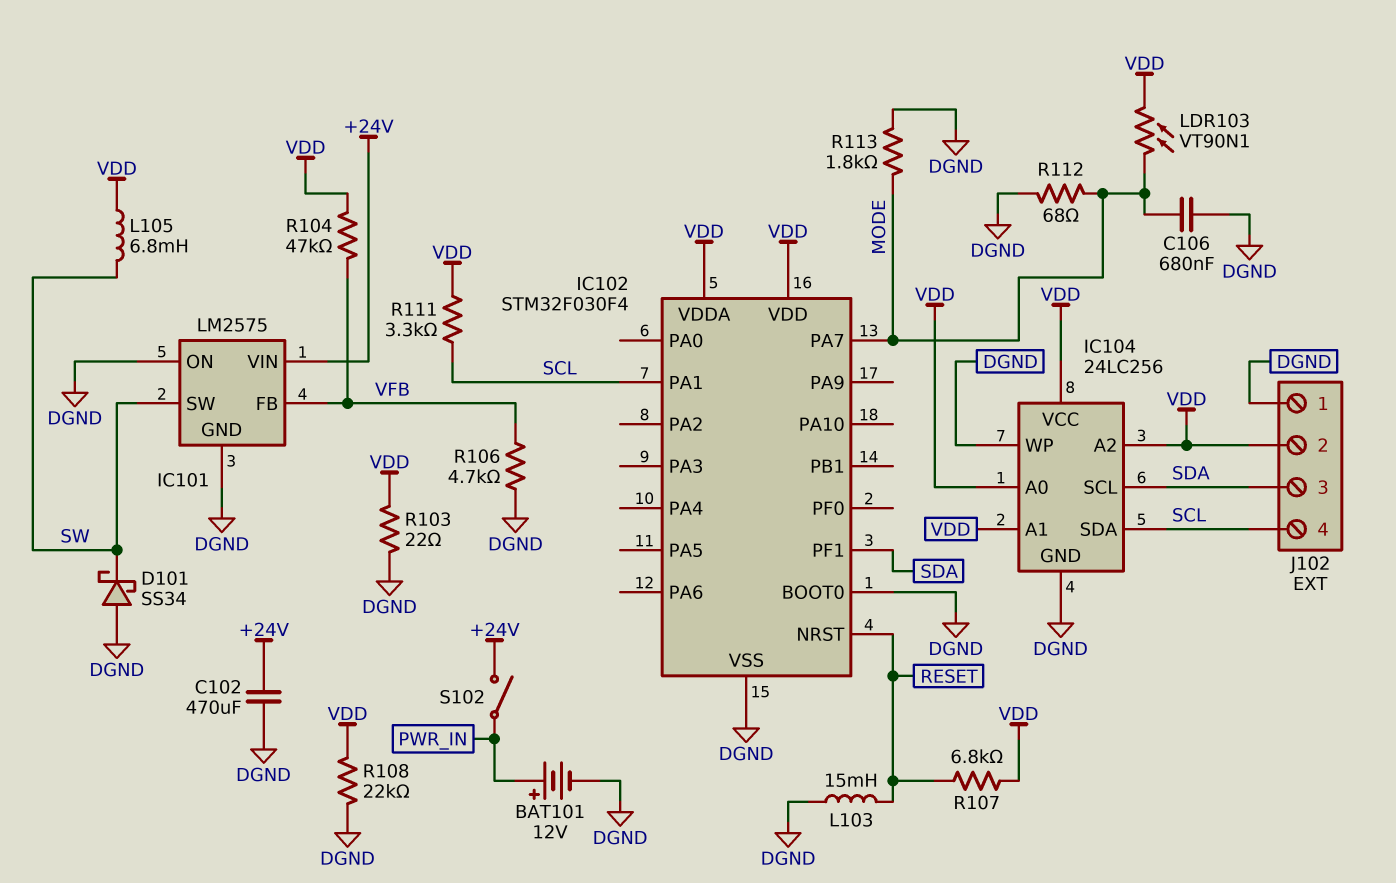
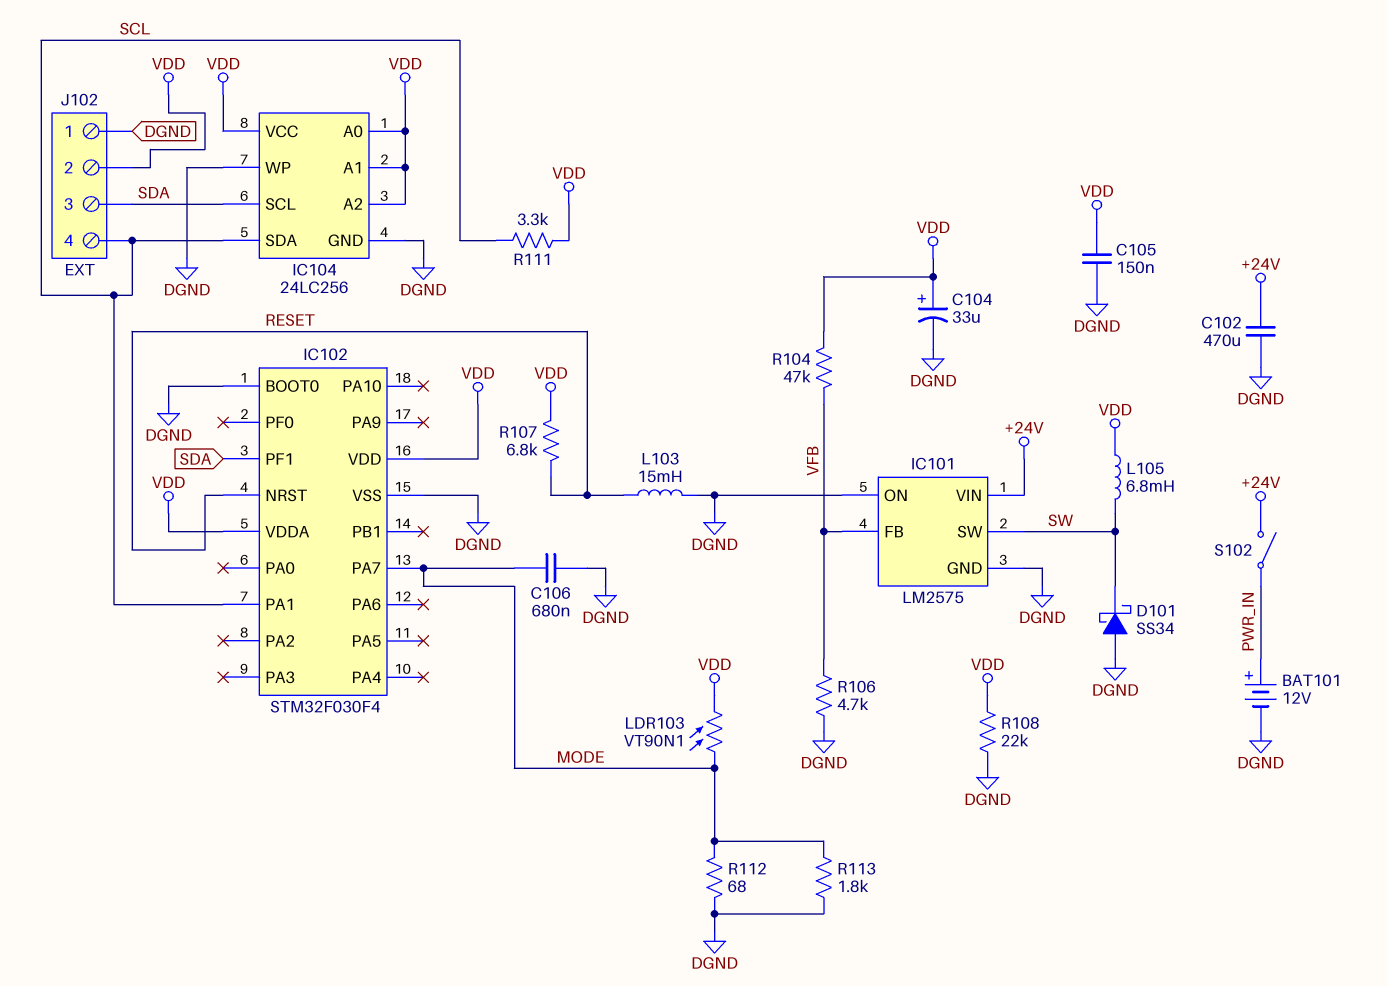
C104: none -> 33uF (plus VDD, minus DGND)
C105: none -> 150nF (DGND, VDD)
R103: 22 (DGND, VDD) -> none

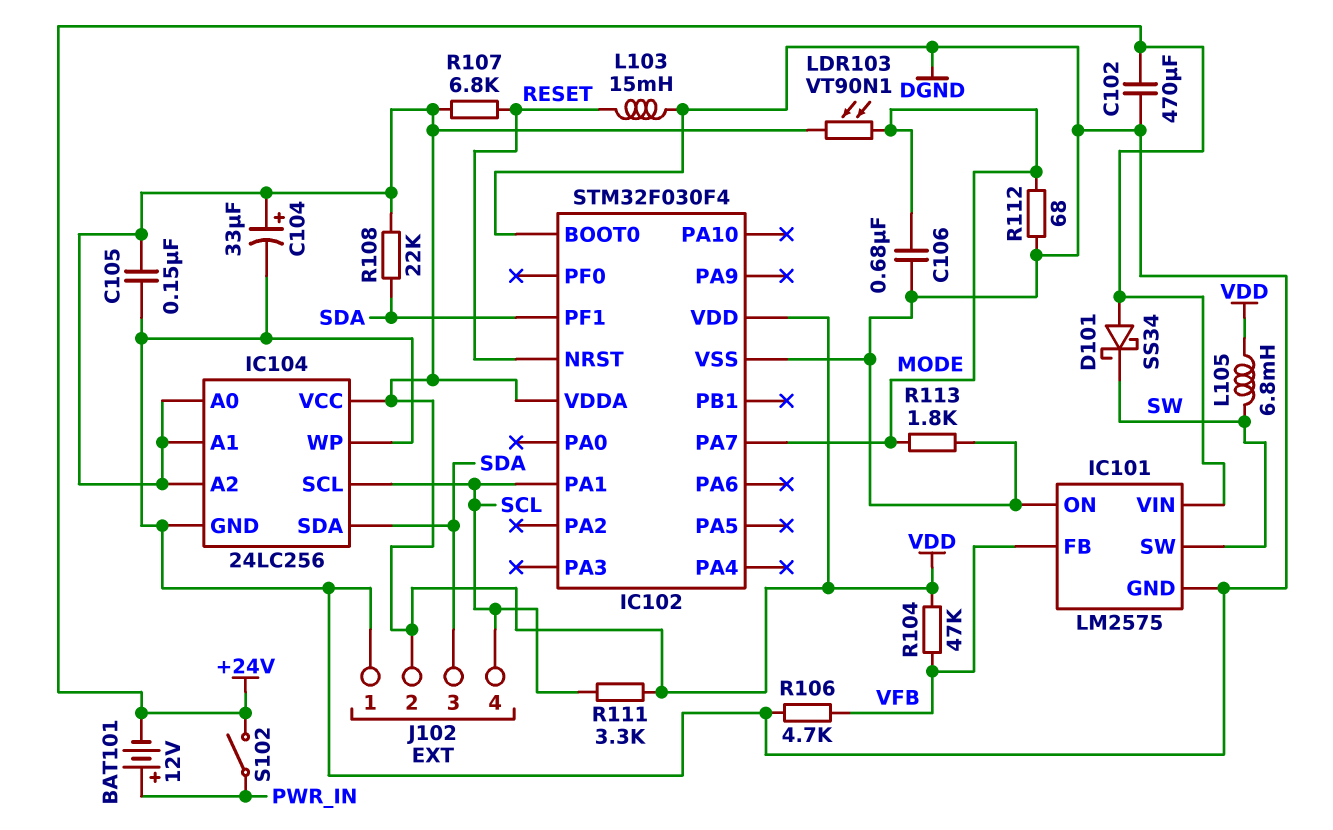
BAT101: 12V (plus PWR_IN, minus DGND) -> 12V (plus PWR_IN, minus +24V)
D101: schottky SS34 (A DGND, K SW) -> schottky SS34 (A +24V, K SW)
IC104 pin SCL: SDA -> SCL
IC104 pin SDA: SCL -> SDA
R108: 22k (DGND, VDD) -> 22k (SDA, VDD)

